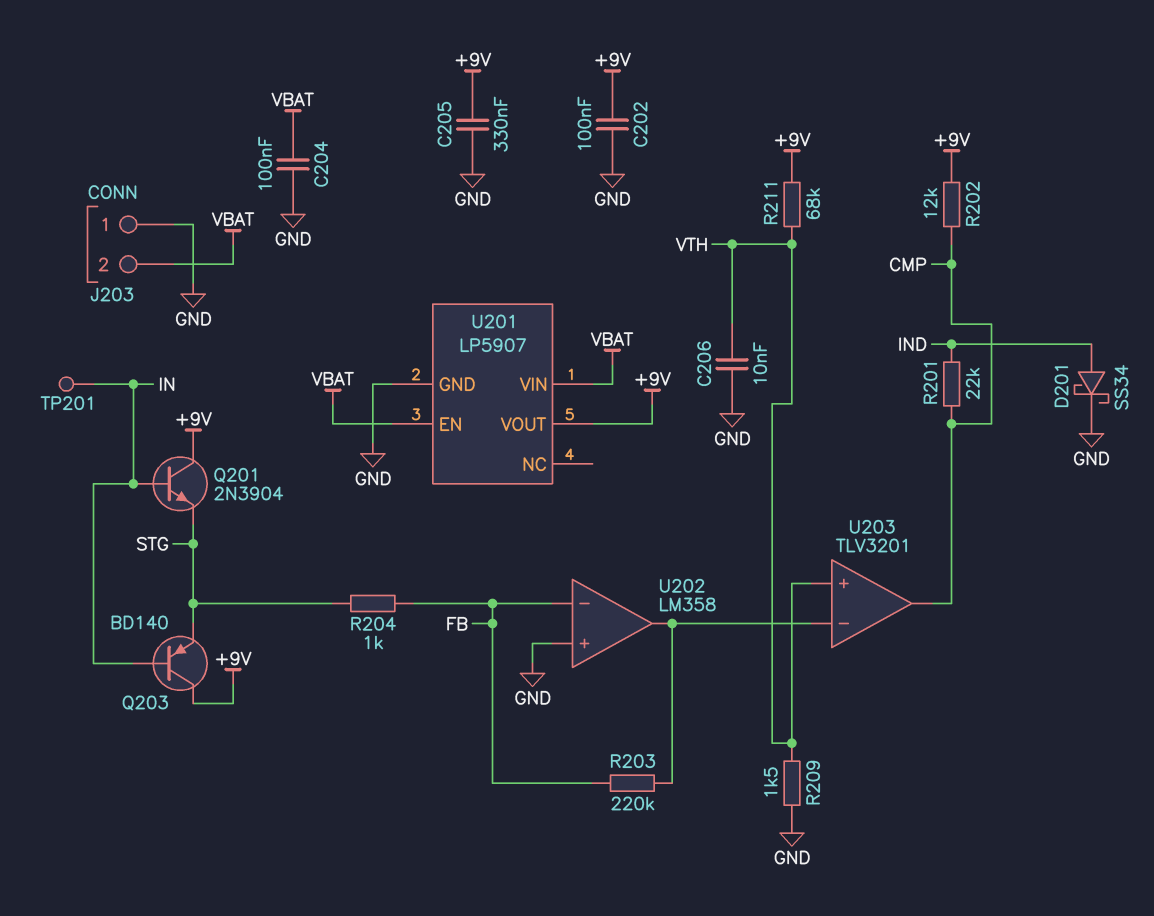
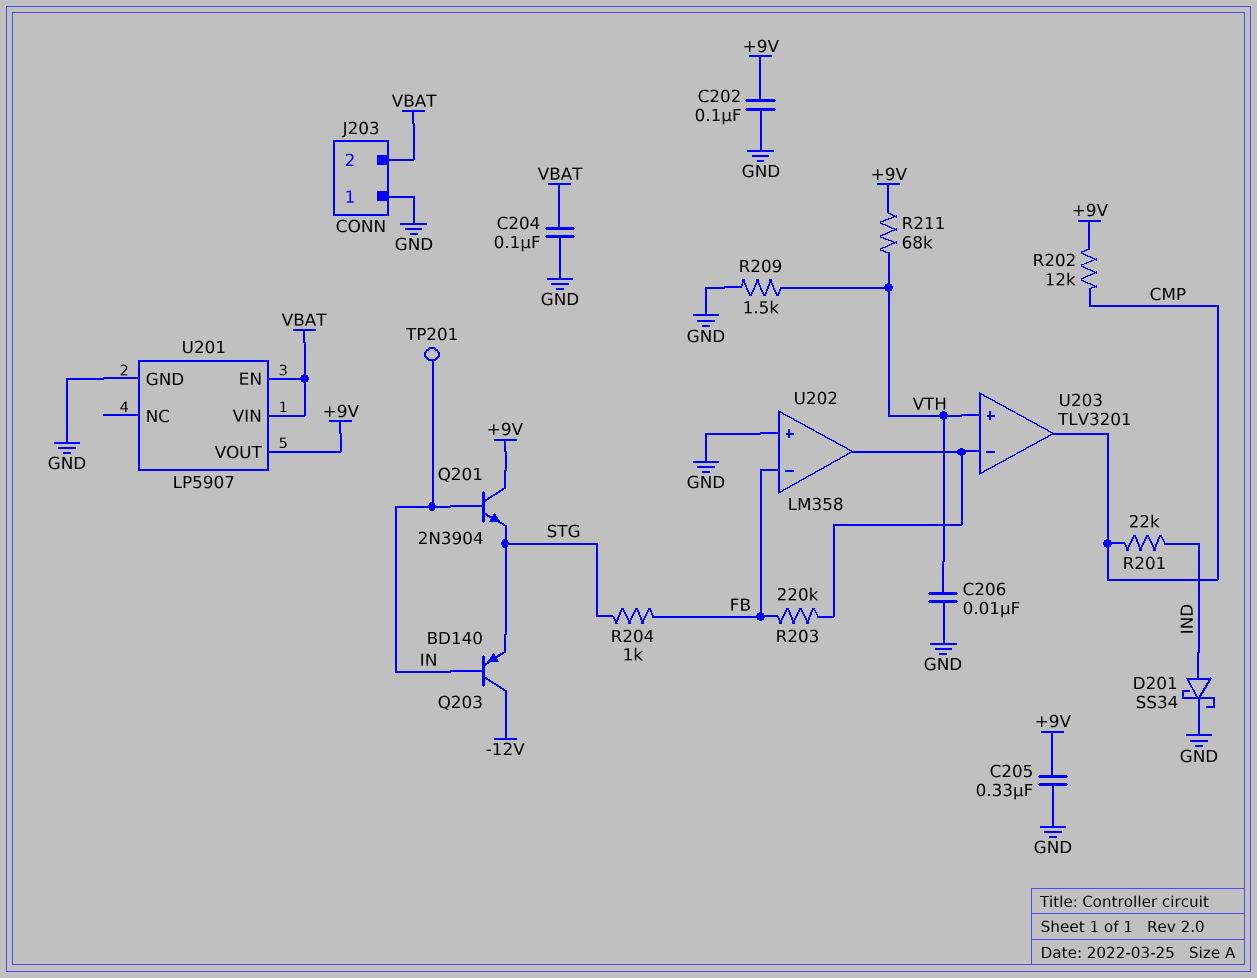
Q203: PNP BD140 (B IN, C +9V, E STG) -> PNP BD140 (B IN, C -12V, E STG)

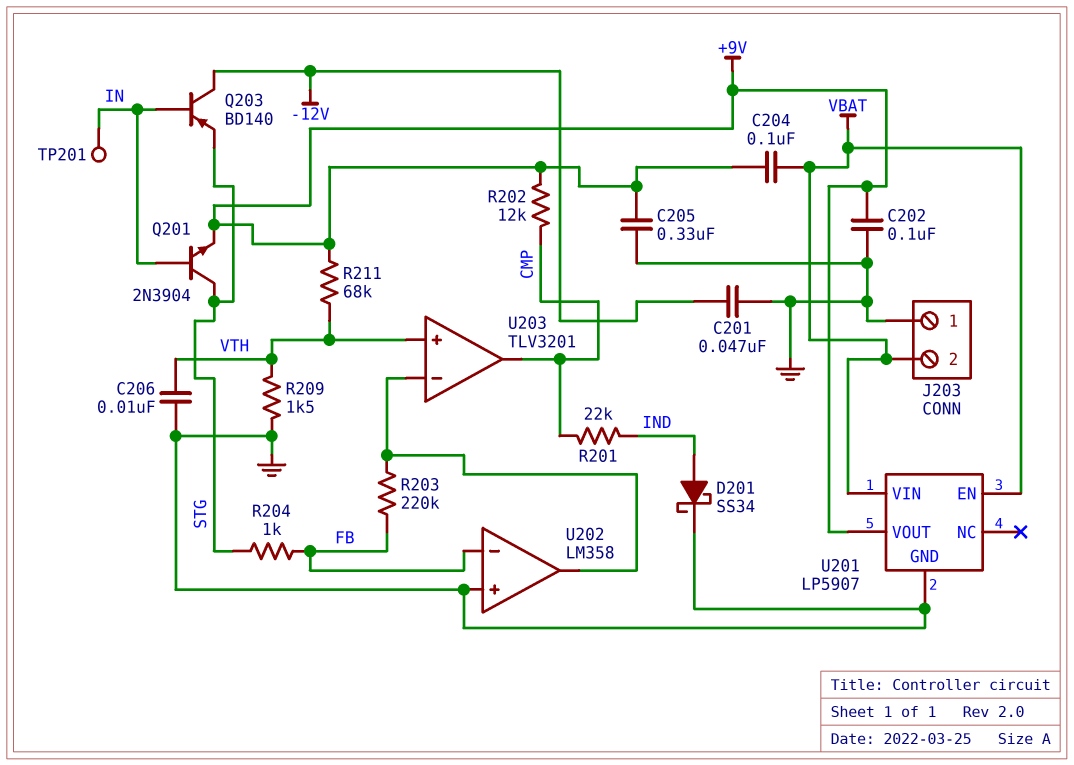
C201: none -> 47nF (-12V, GND)
C204: 100nF (GND, VBAT) -> 100nF (+9V, VBAT)
Q201: NPN 2N3904 (B IN, C +9V, E STG) -> NPN 2N3904 (B IN, C STG, E +9V)

